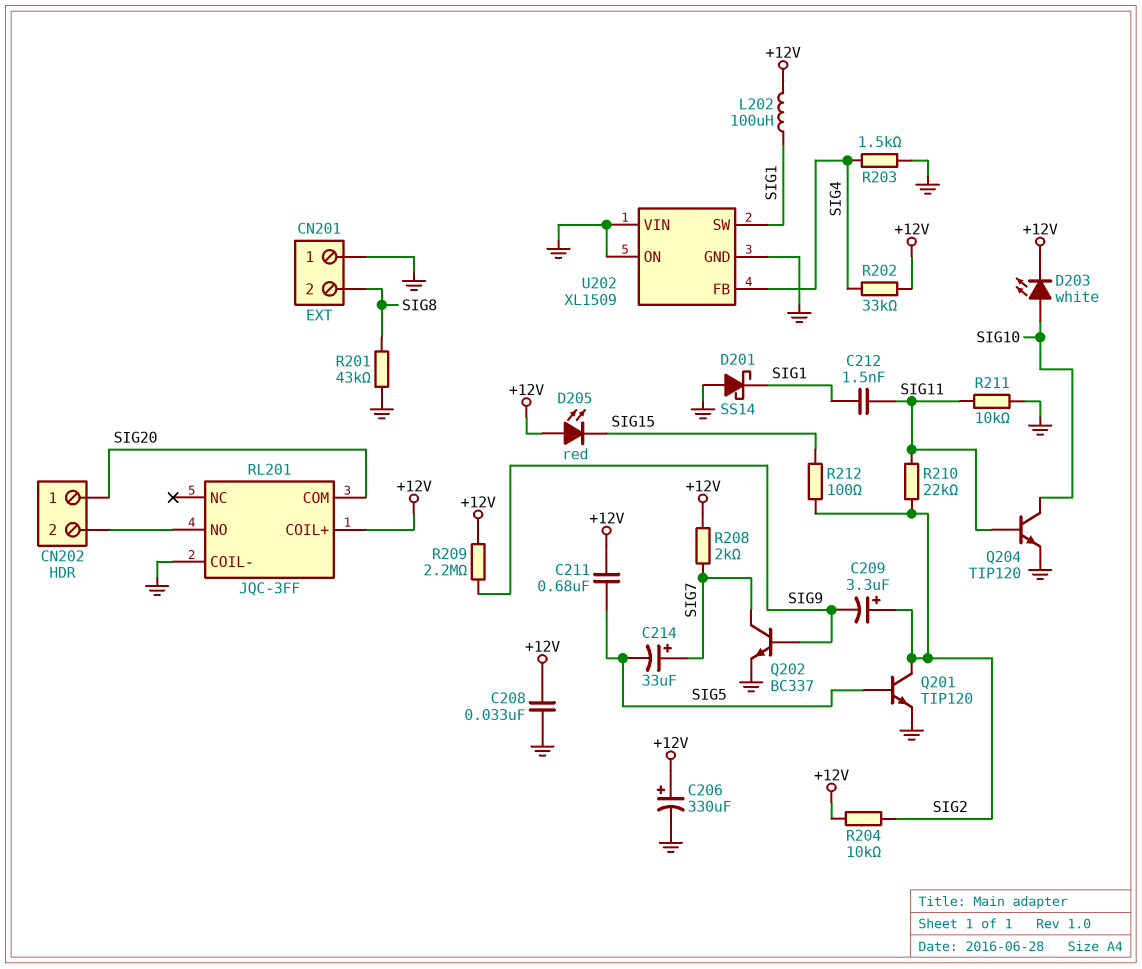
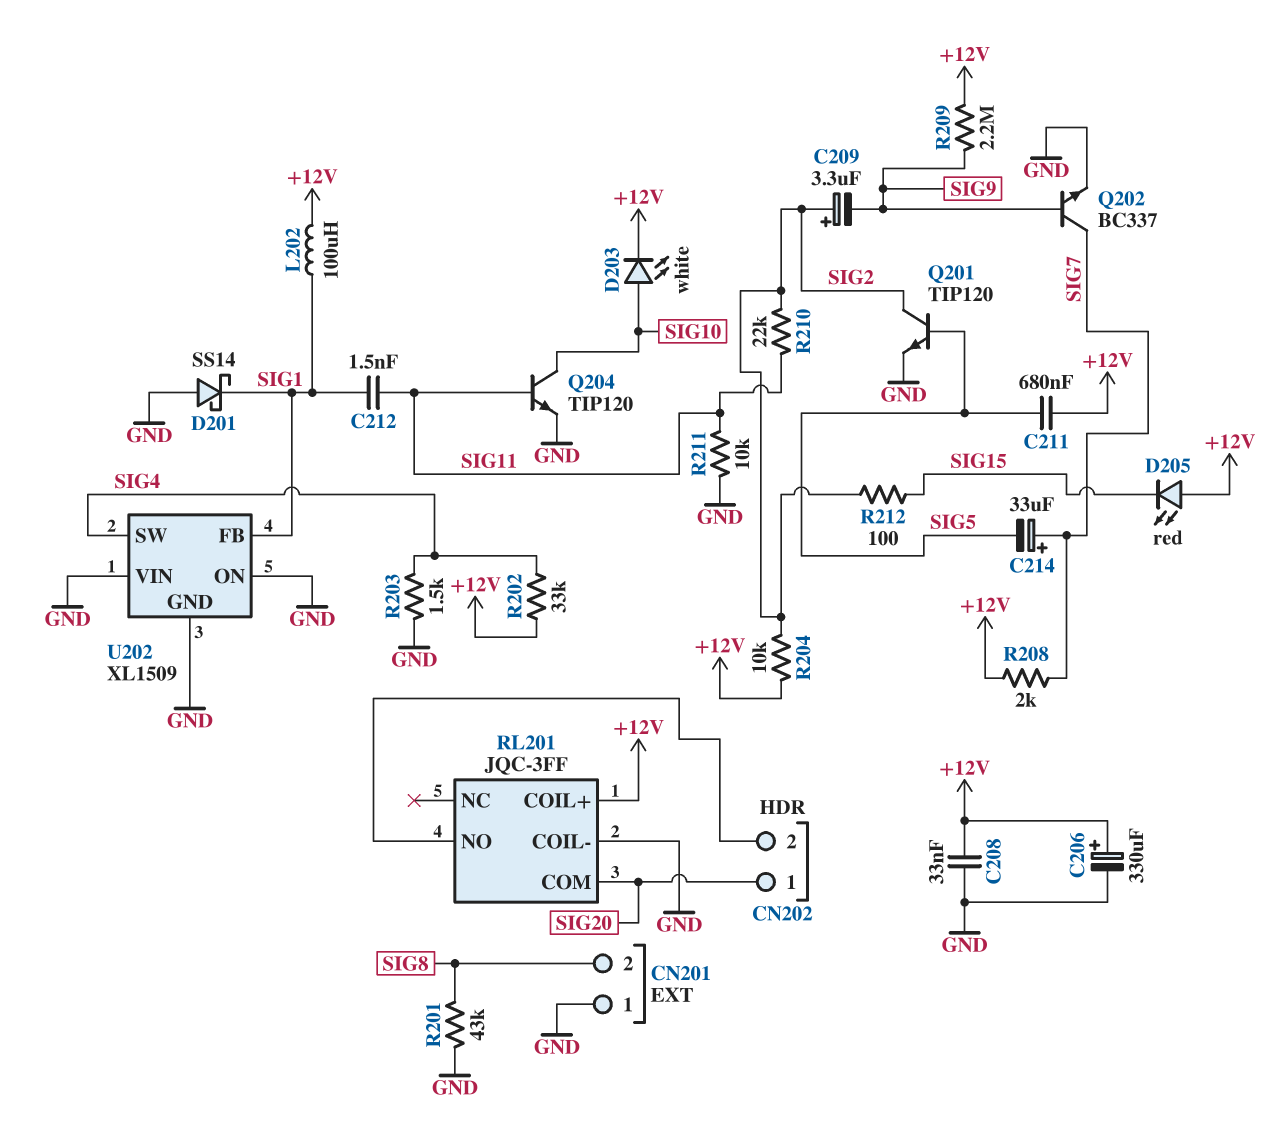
U202 pin FB: SIG4 -> SIG1
U202 pin SW: SIG1 -> SIG4

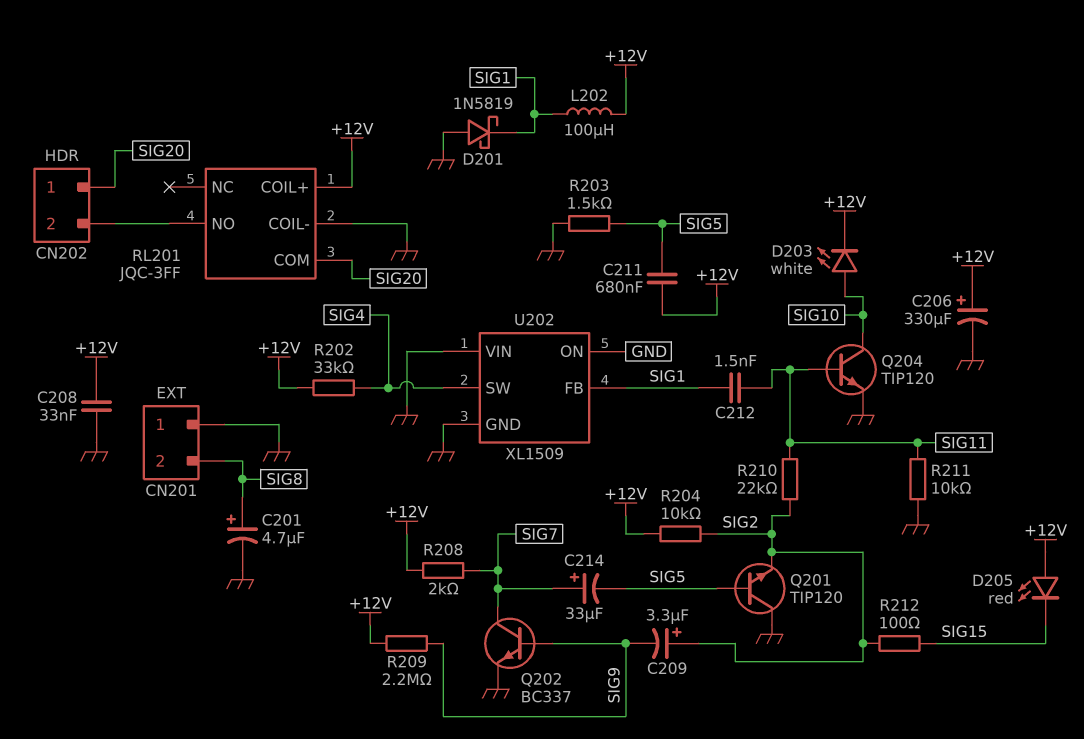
C201: none -> 4.7uF (plus SIG8, minus GND)
D201: schottky SS14 (A GND, K SIG1) -> schottky 1N5819 (A GND, K SIG1)
Q201: NPN TIP120 (B SIG5, C SIG2, E GND) -> NPN TIP120 (B SIG5, C GND, E SIG2)
R201: 43k (GND, SIG8) -> none
R203: 1.5k (GND, SIG4) -> 1.5k (GND, SIG5)

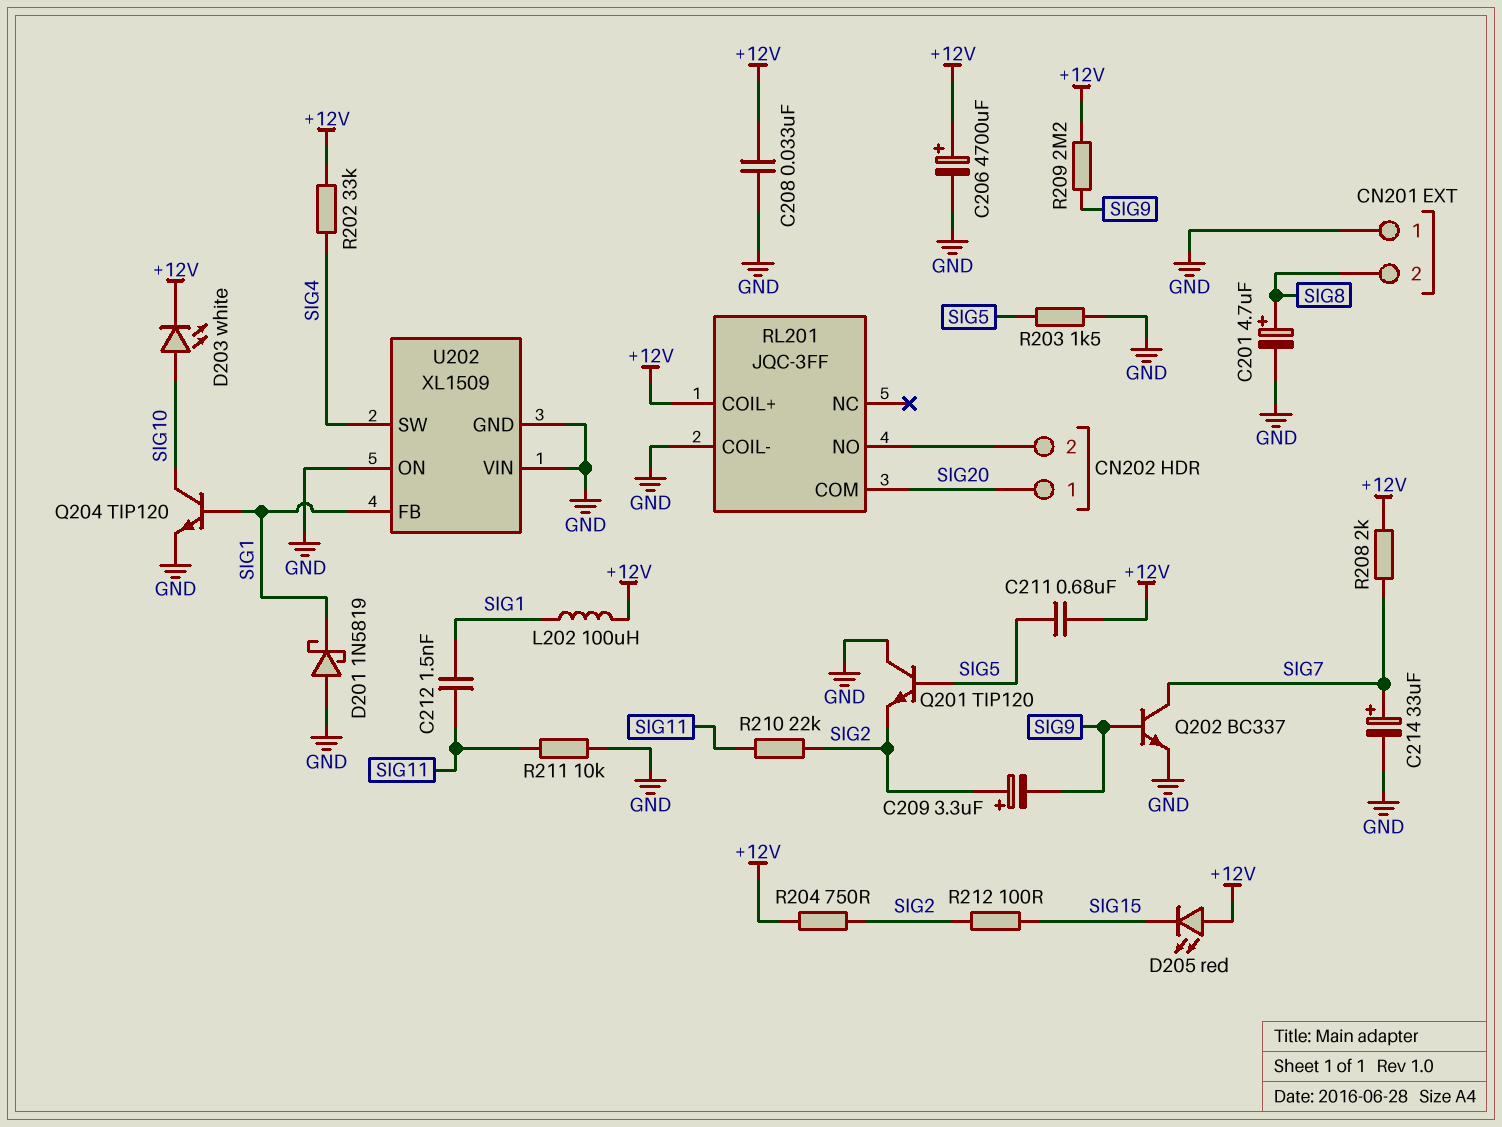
C206: 330uF (plus +12V, minus GND) -> 4700uF (plus +12V, minus GND)
C214: 33uF (plus SIG7, minus SIG5) -> 33uF (plus SIG7, minus GND)
Q204: NPN TIP120 (B SIG11, C SIG10, E GND) -> NPN TIP120 (B SIG1, C SIG10, E GND)
R204: 10k (+12V, SIG2) -> 750 (+12V, SIG2)

